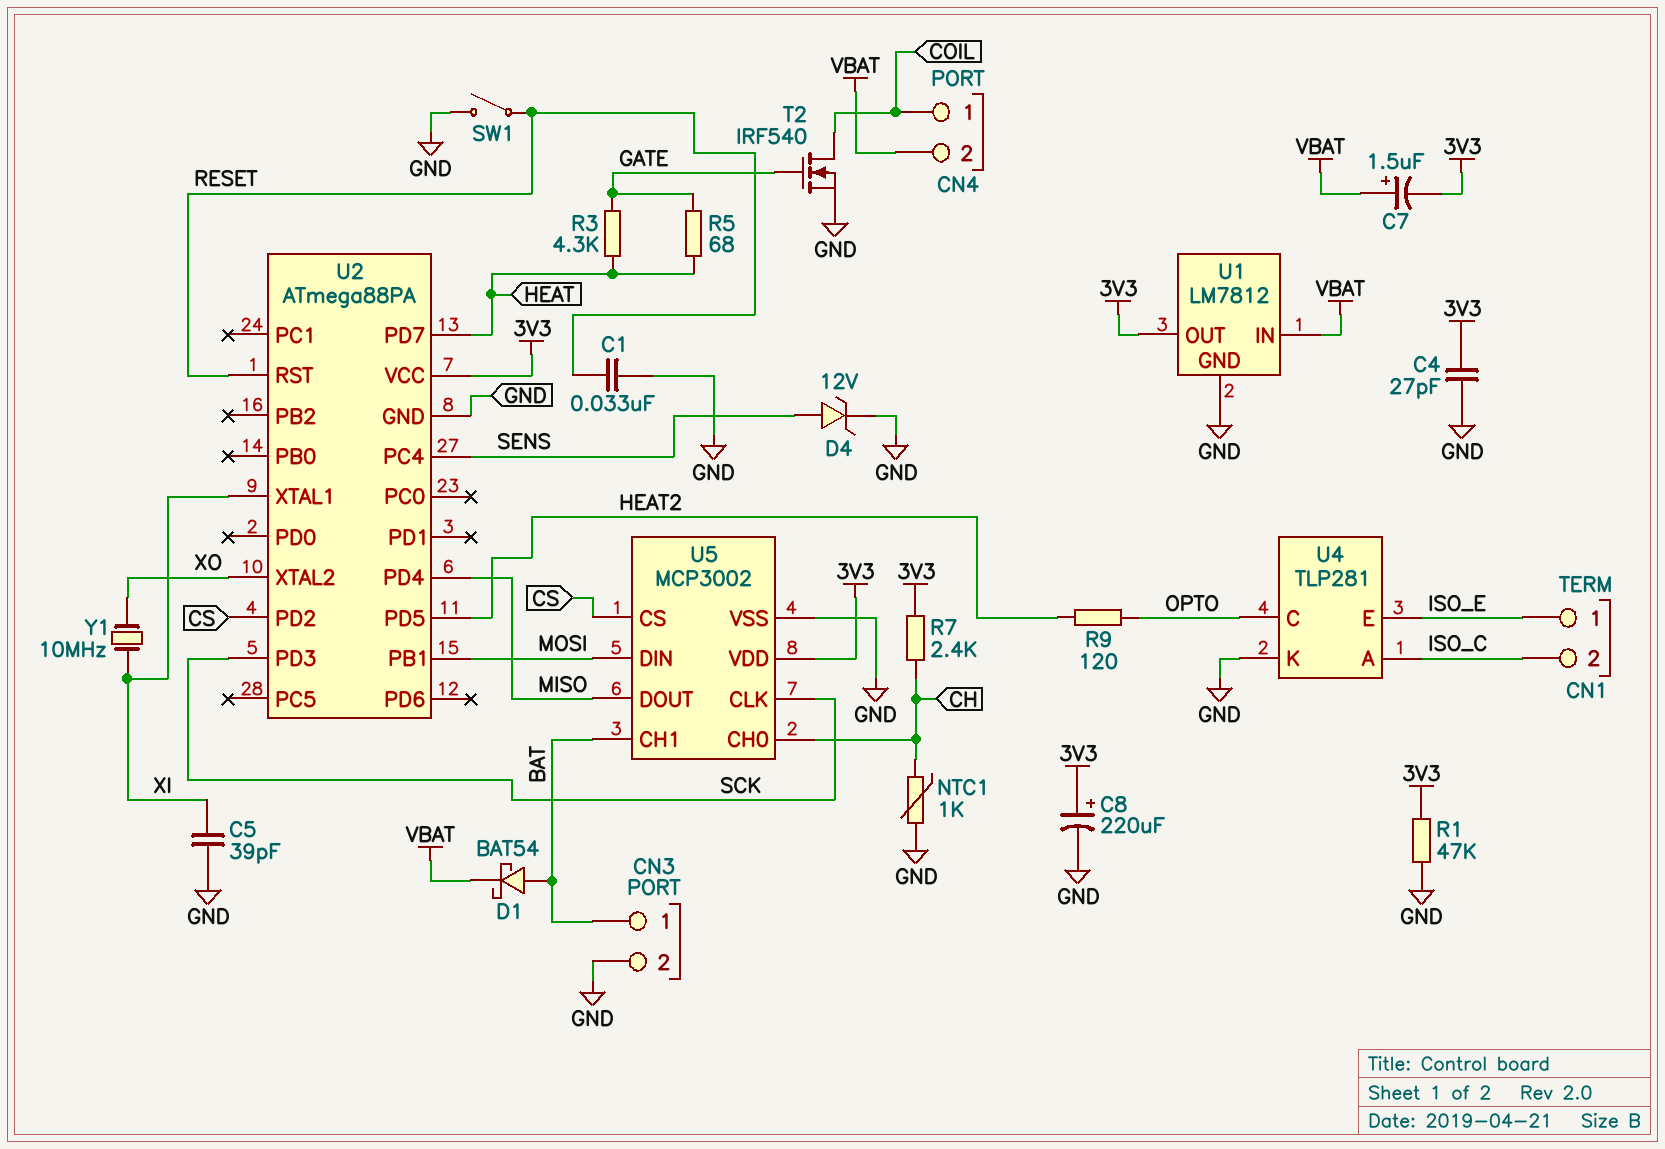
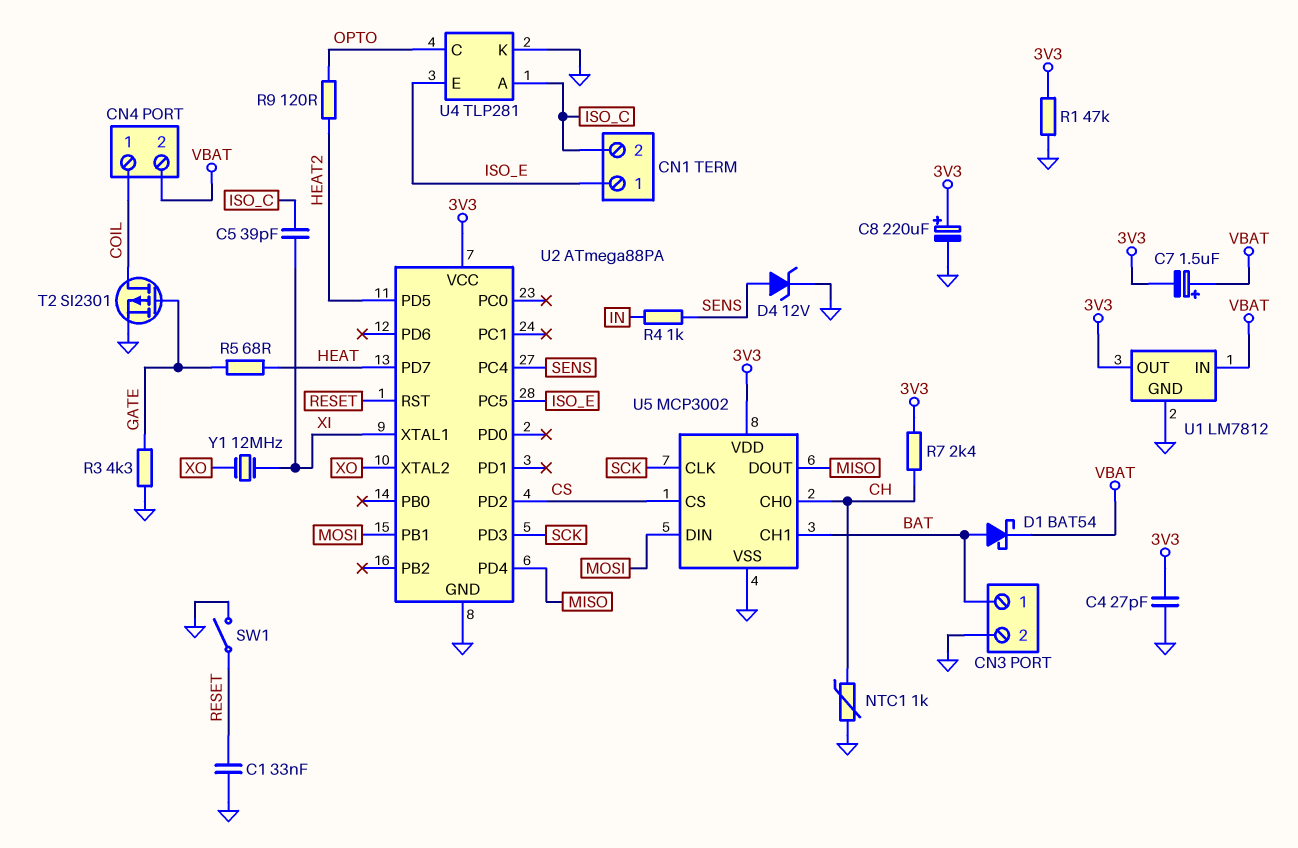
C5: 39pF (GND, XI) -> 39pF (ISO_C, XI)
R3: 4.3k (GATE, HEAT) -> 4.3k (GATE, GND)
R4: none -> 1k (IN, SENS)
T2: NMOS IRF540 (G GATE, D COIL, S GND) -> PMOS SI2301 (G GATE, D COIL, S GND)
U2 pin PC5: none -> ISO_E
Y1: 10MHz (XI, XO) -> 12MHz (XI, XO)

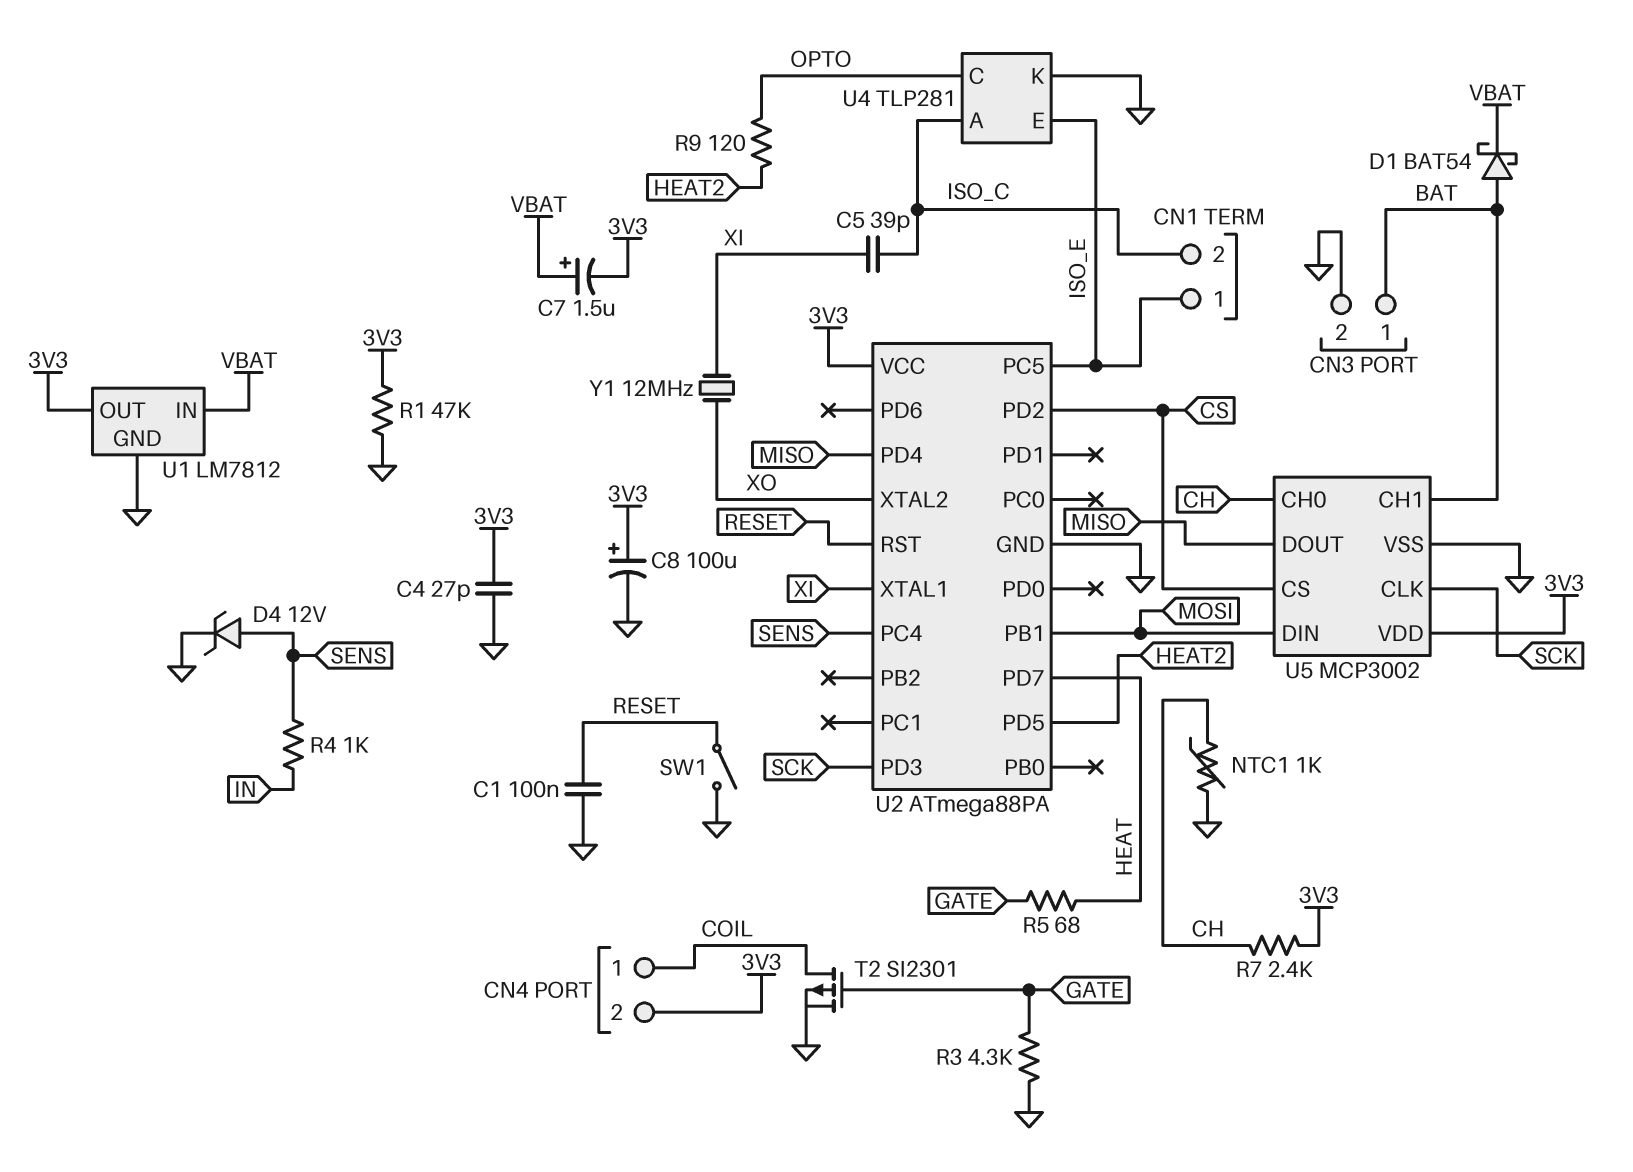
C1: 33nF (GND, RESET) -> 100nF (GND, RESET)
C8: 220uF (plus 3V3, minus GND) -> 100uF (plus 3V3, minus GND)
CN4 pin 2: VBAT -> 3V3

